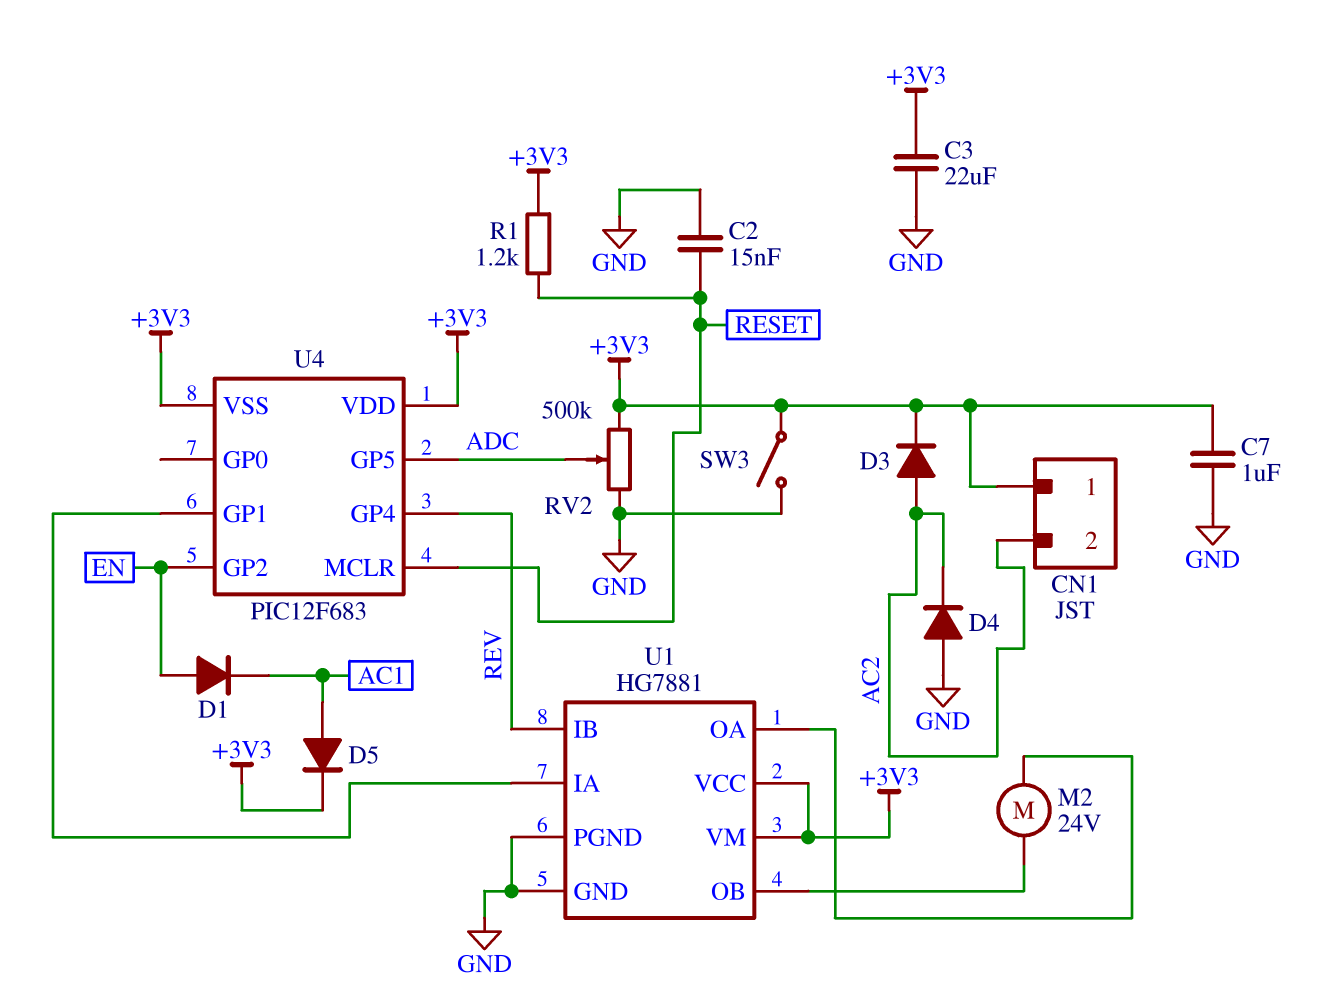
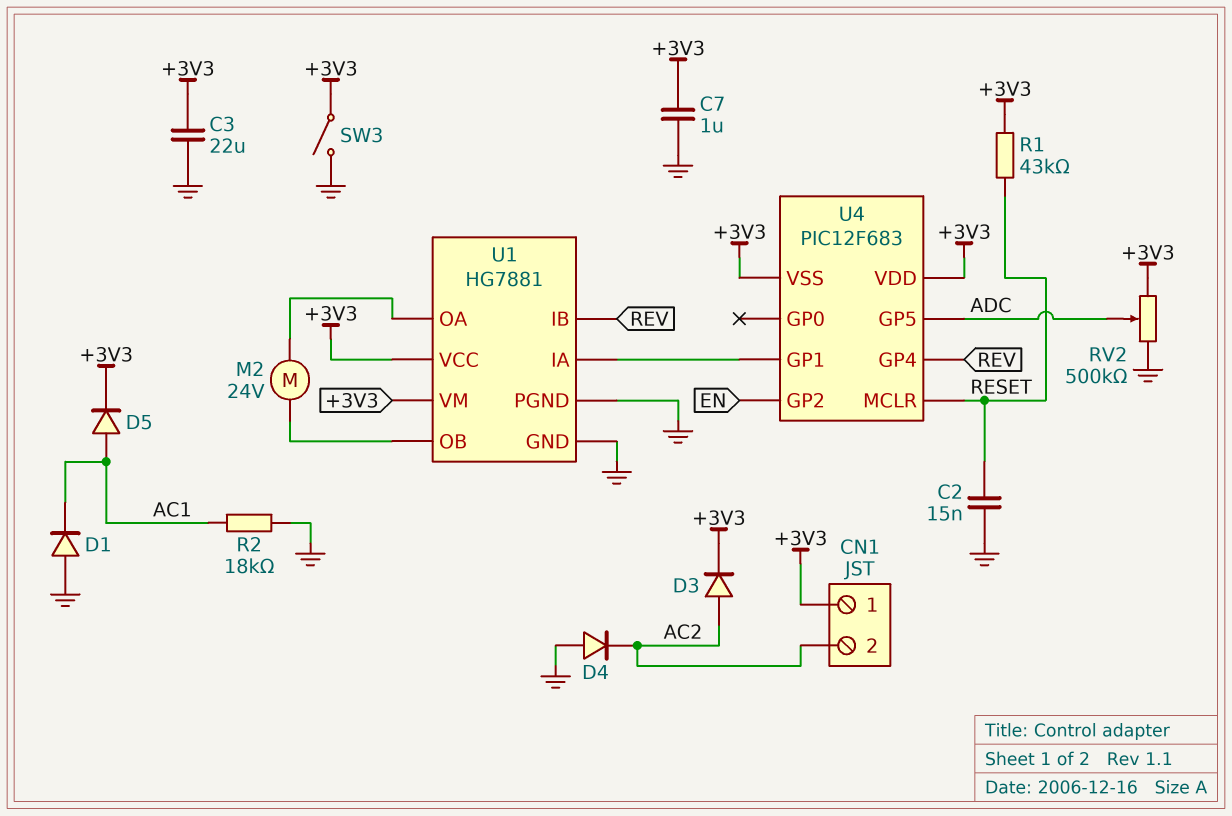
D1: diode (A EN, K AC1) -> diode (A GND, K AC1)
R1: 1.2k (+3V3, RESET) -> 43k (+3V3, RESET)
R2: none -> 18k (AC1, GND)

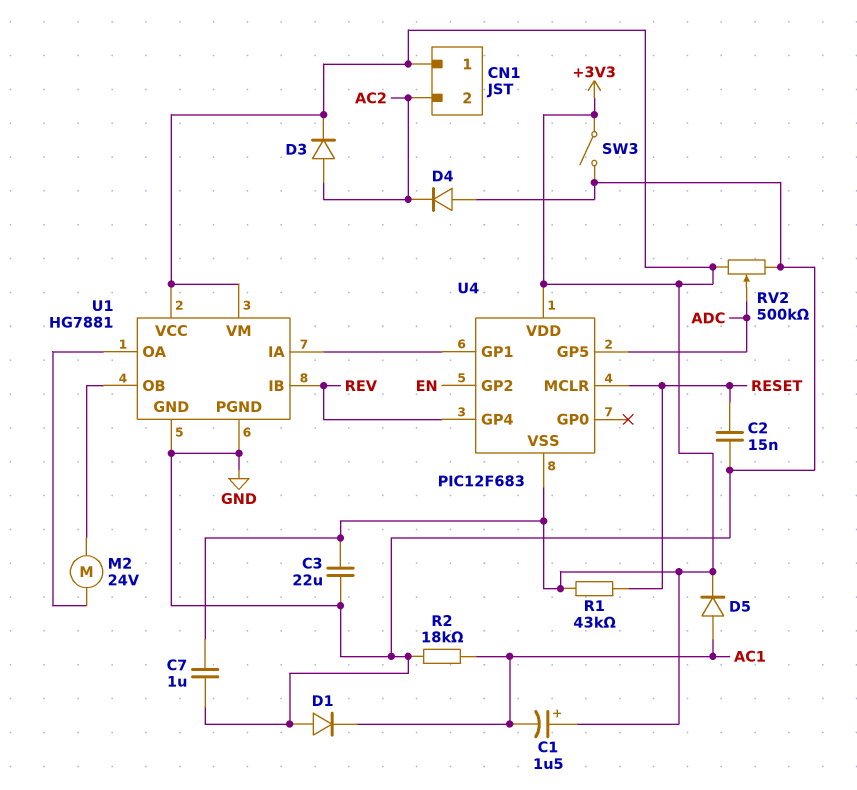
C1: none -> 1.5uF (plus +3V3, minus AC1)

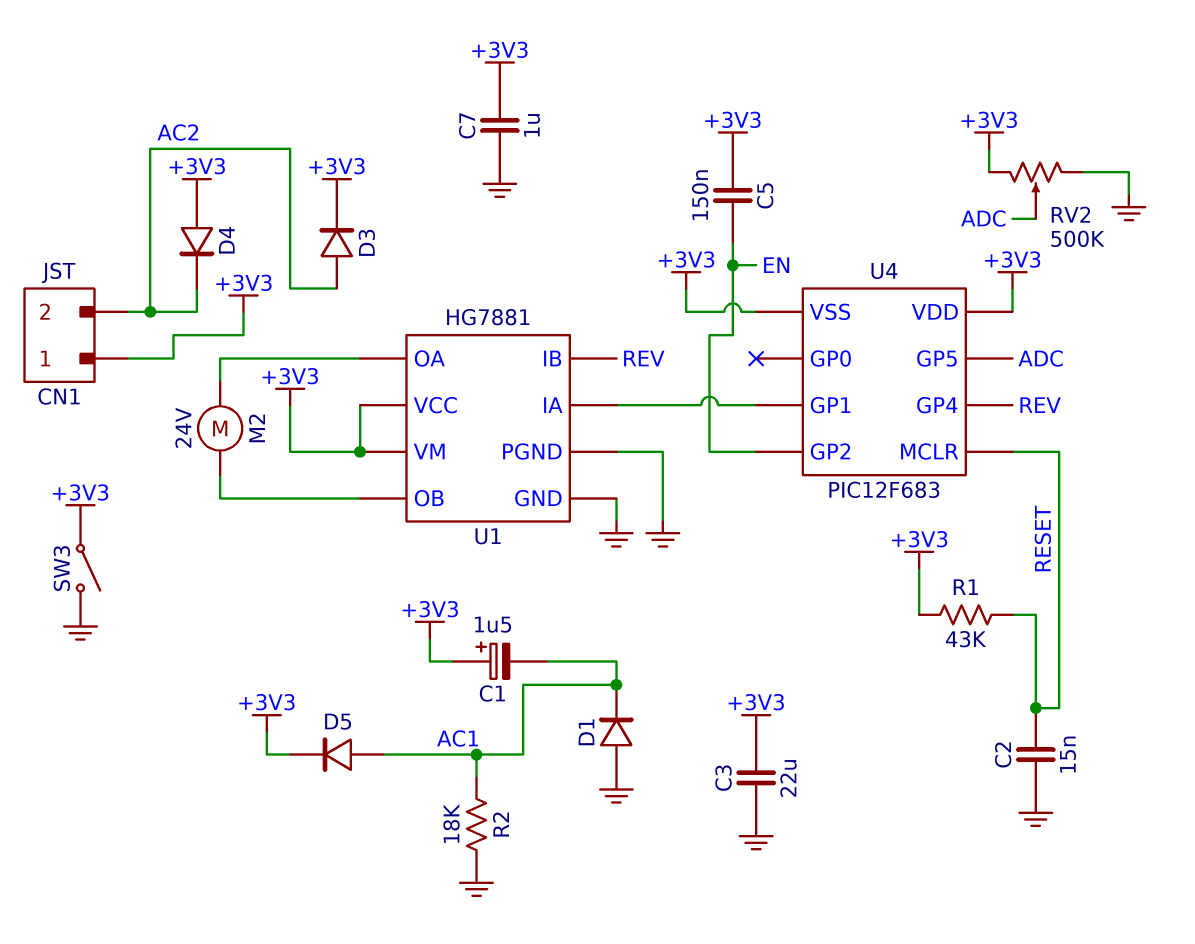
C5: none -> 150nF (+3V3, EN)
D4: diode (A GND, K AC2) -> diode (A +3V3, K AC2)

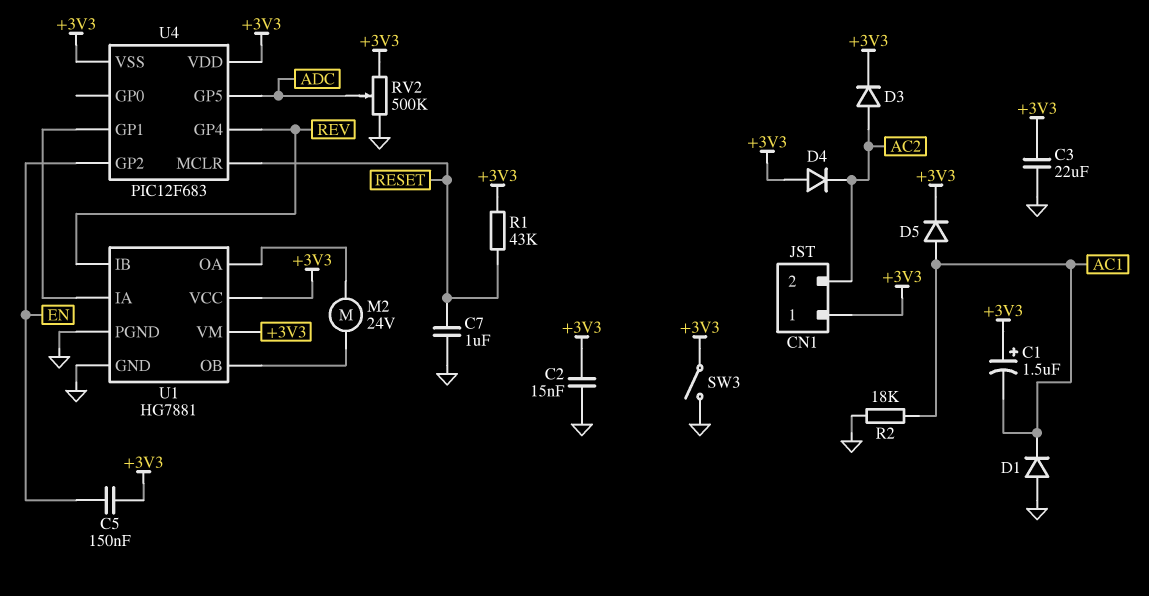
C2: 15nF (GND, RESET) -> 15nF (+3V3, GND)
C7: 1uF (+3V3, GND) -> 1uF (GND, RESET)

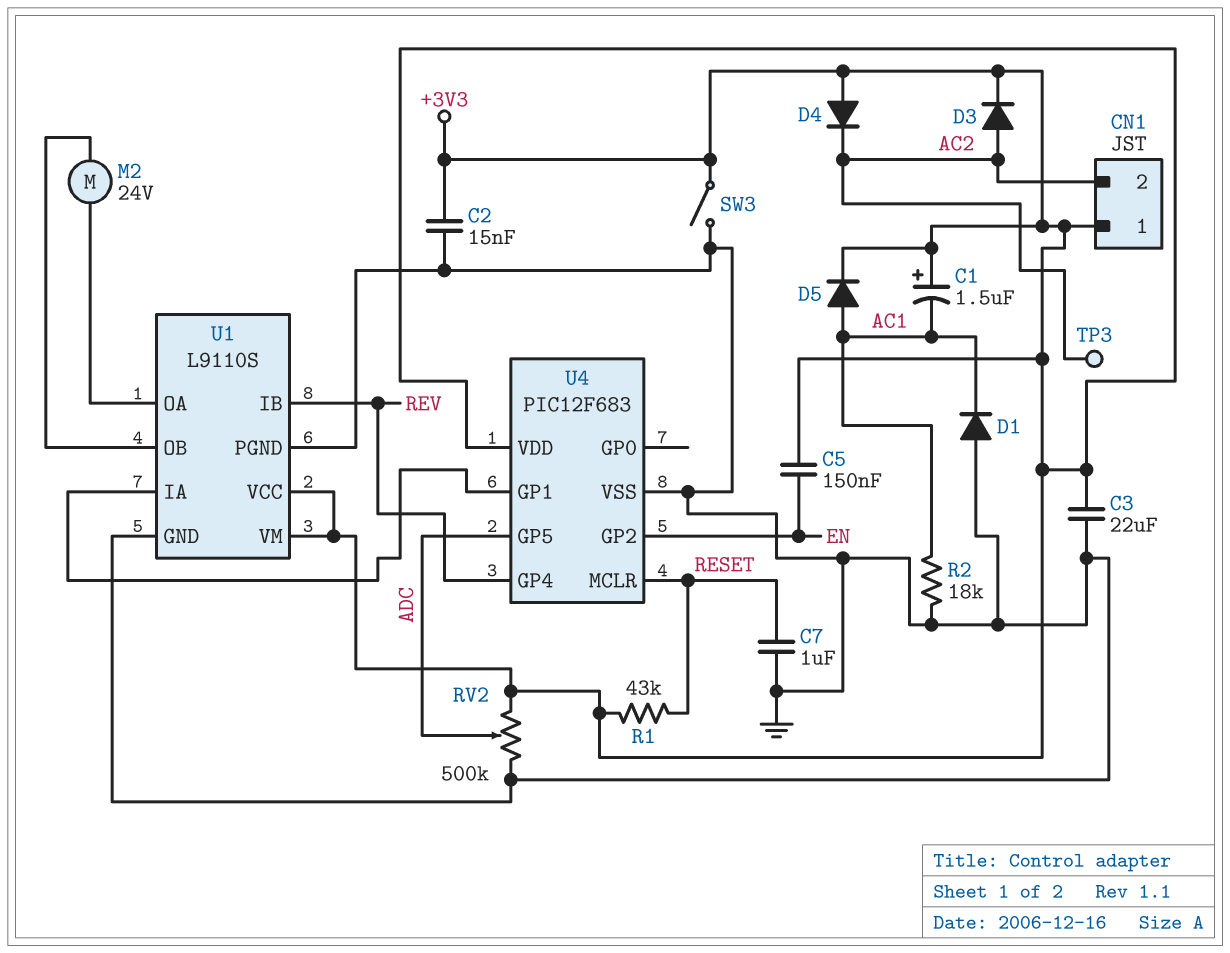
TP3: none -> test point (AC2)
U1: HG7881 -> L9110S
U4 pin VSS: +3V3 -> GND

